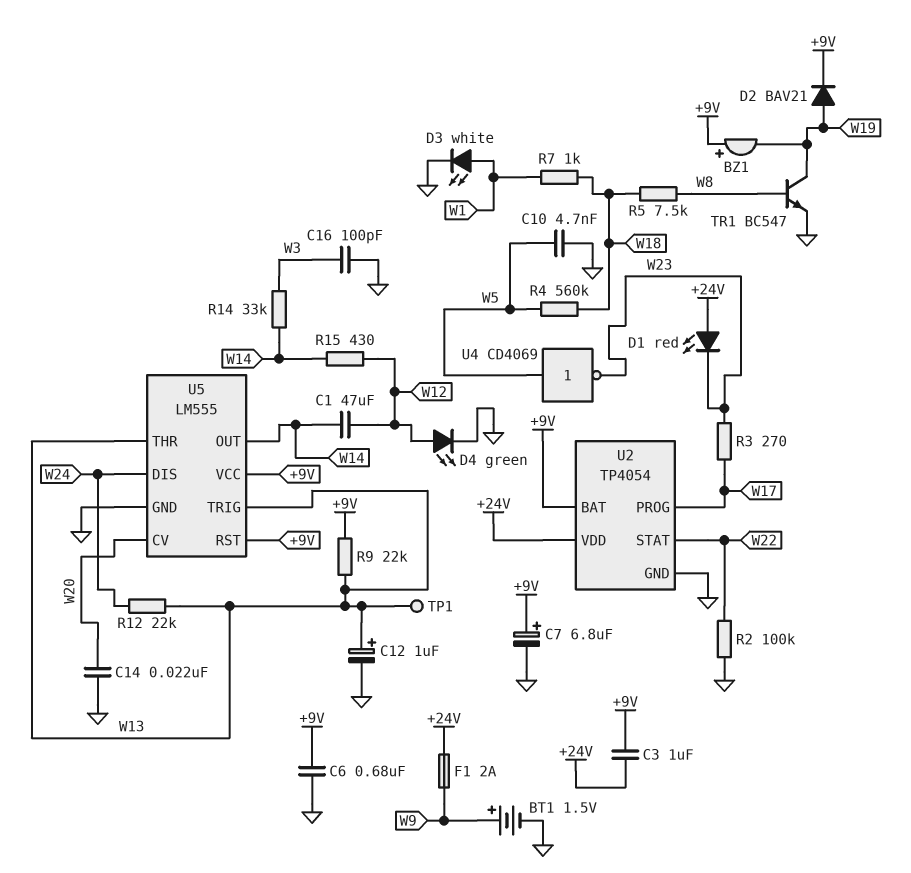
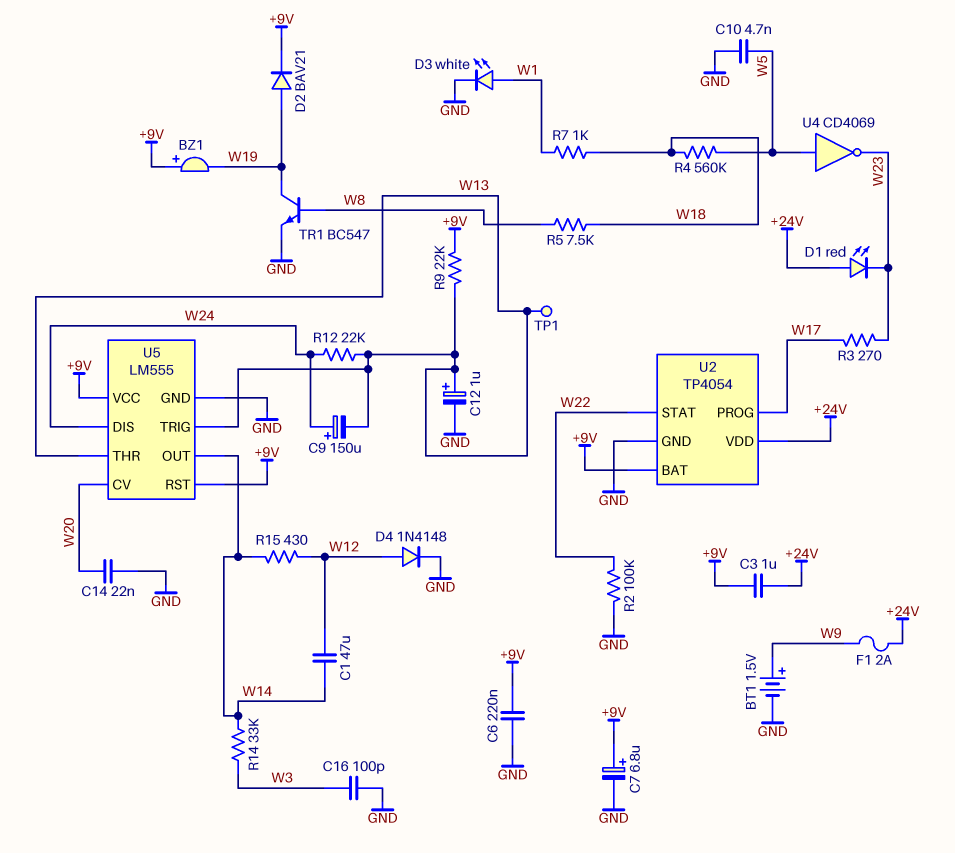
C6: 680nF (+9V, GND) -> 220nF (+9V, GND)
C9: none -> 150uF (plus W24, minus W13)
D4: LED green (A W12, K GND) -> diode 1N4148 (A W12, K GND)

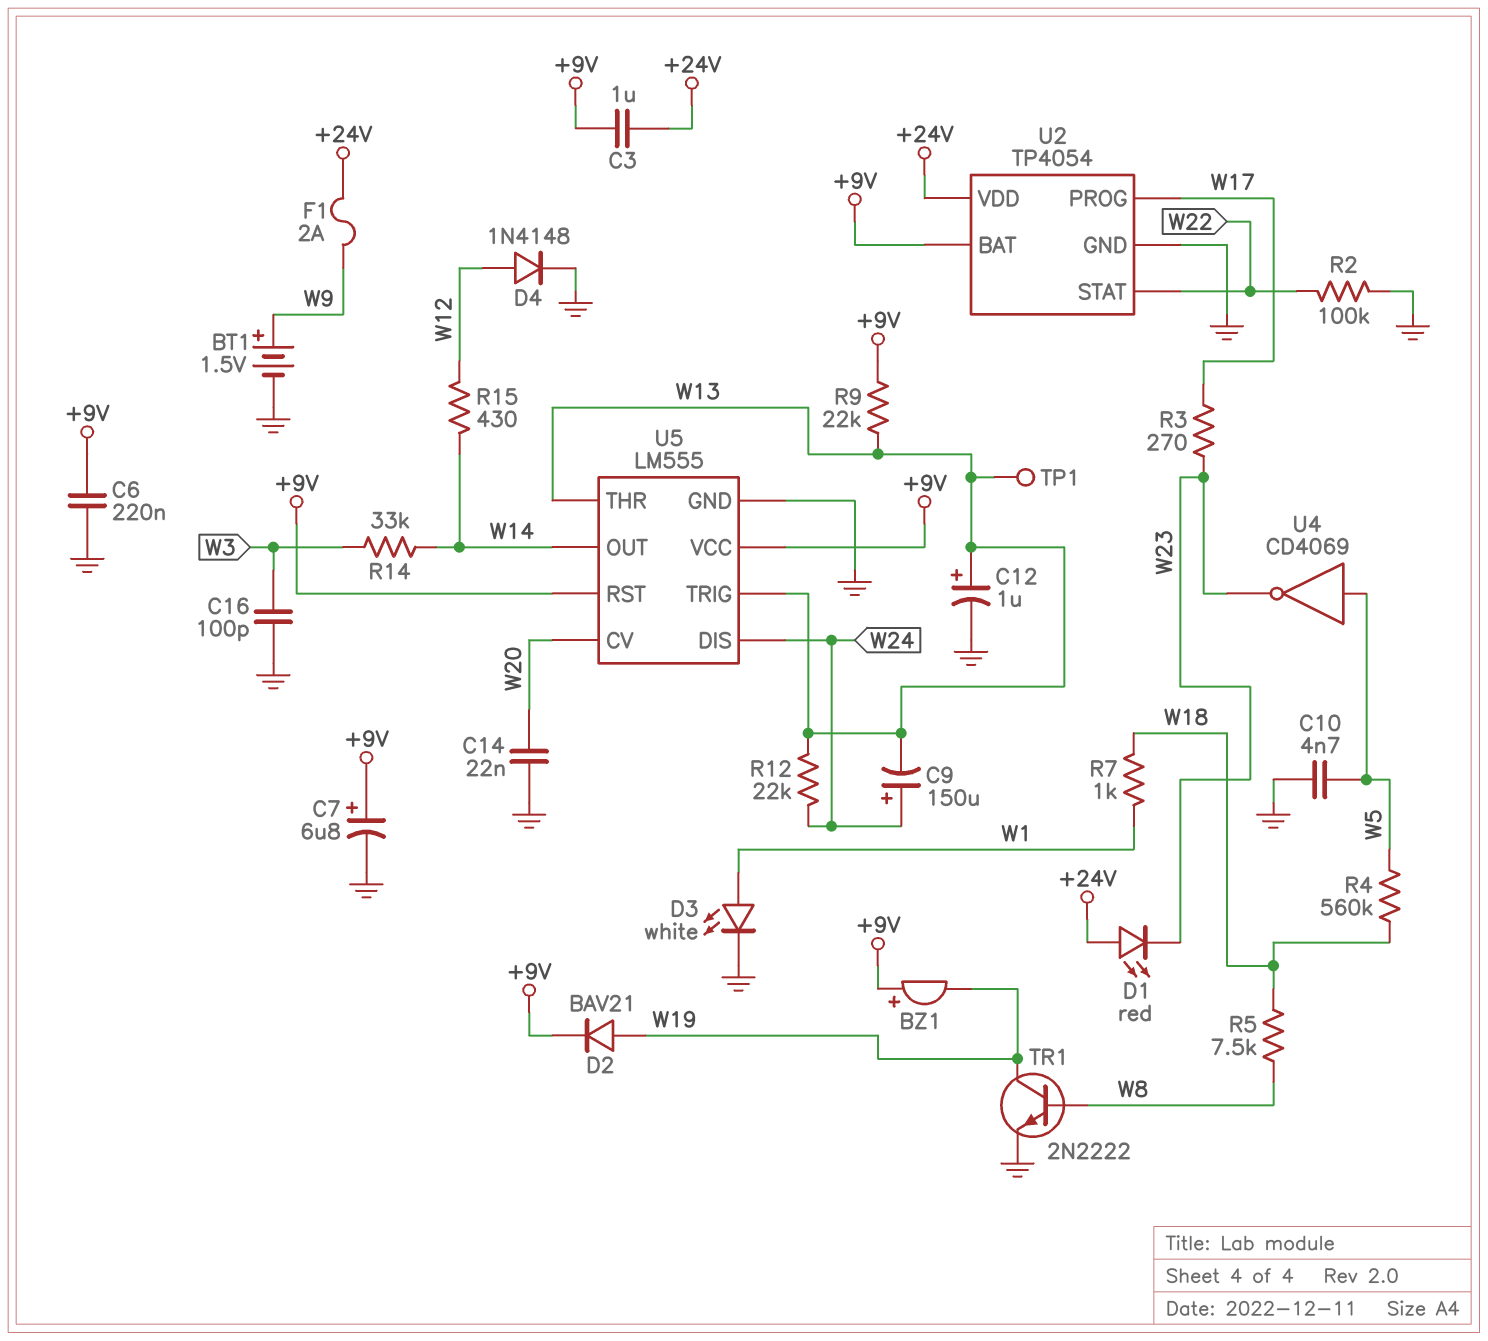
C1: 47uF (W12, W14) -> none
TR1: NPN BC547 (B W8, C W19, E GND) -> NPN 2N2222 (B W8, C W19, E GND)

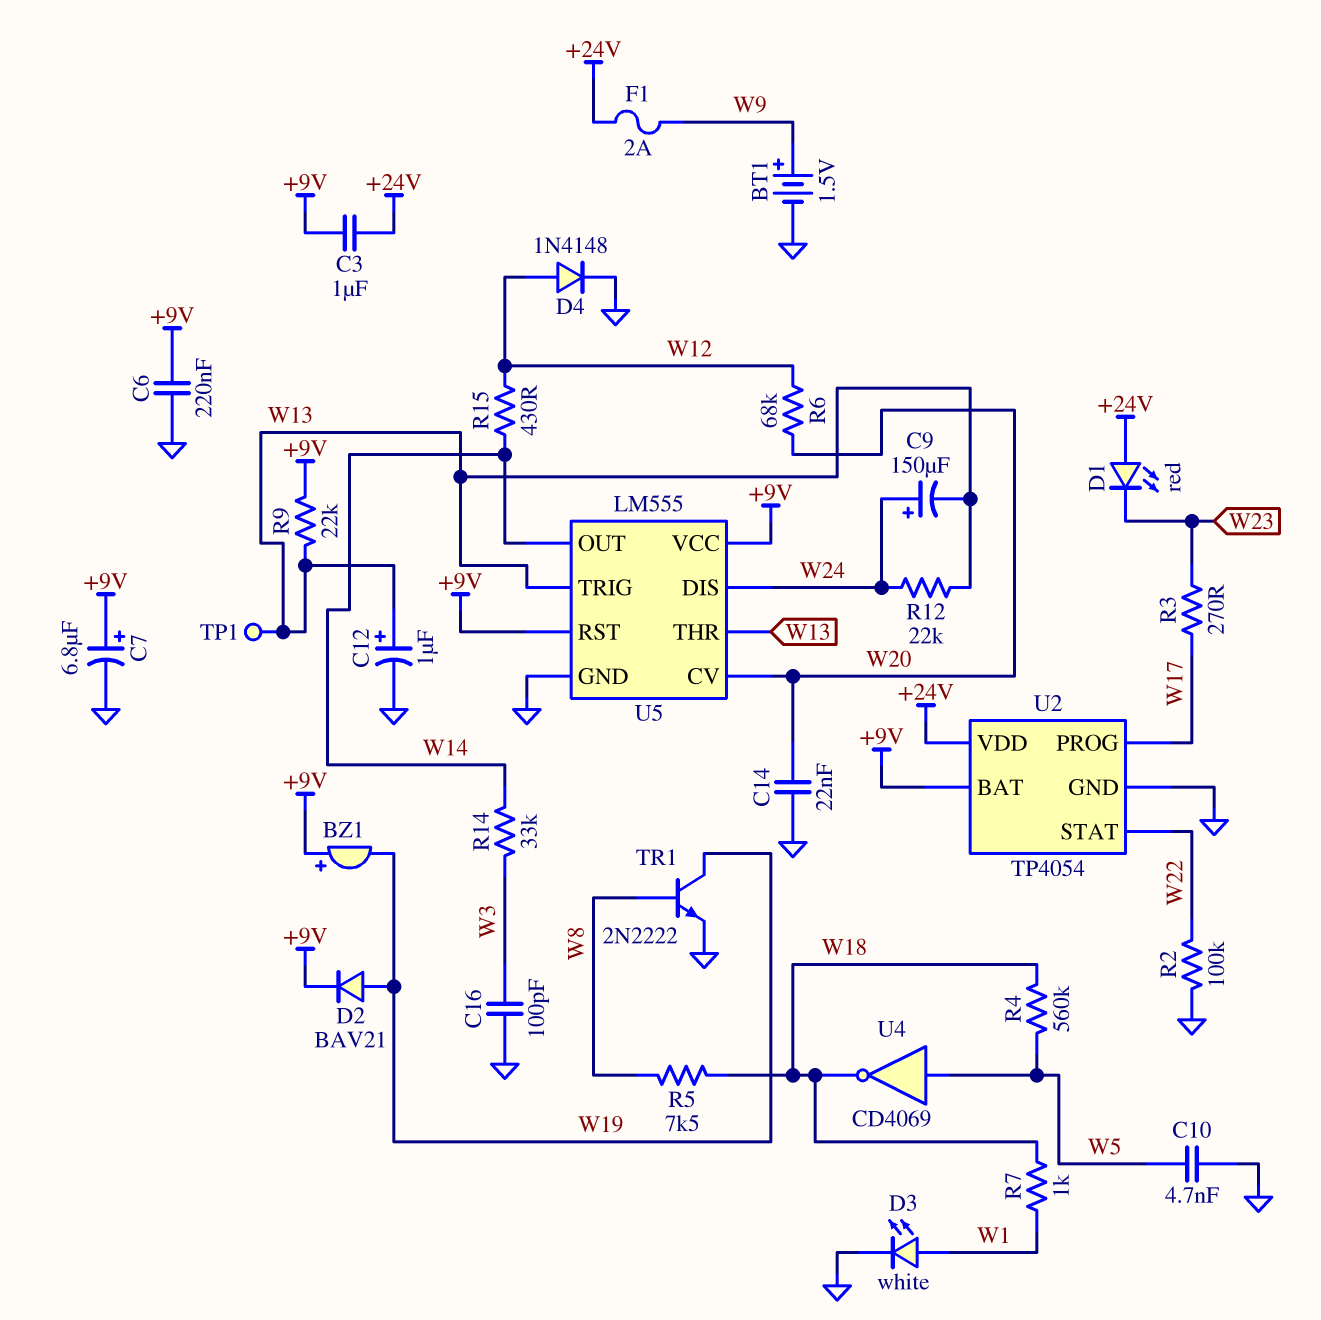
R6: none -> 68k (W12, W20)
U4: NOT CD4069 (in W5, out W23) -> NOT CD4069 (in W5, out W18)

